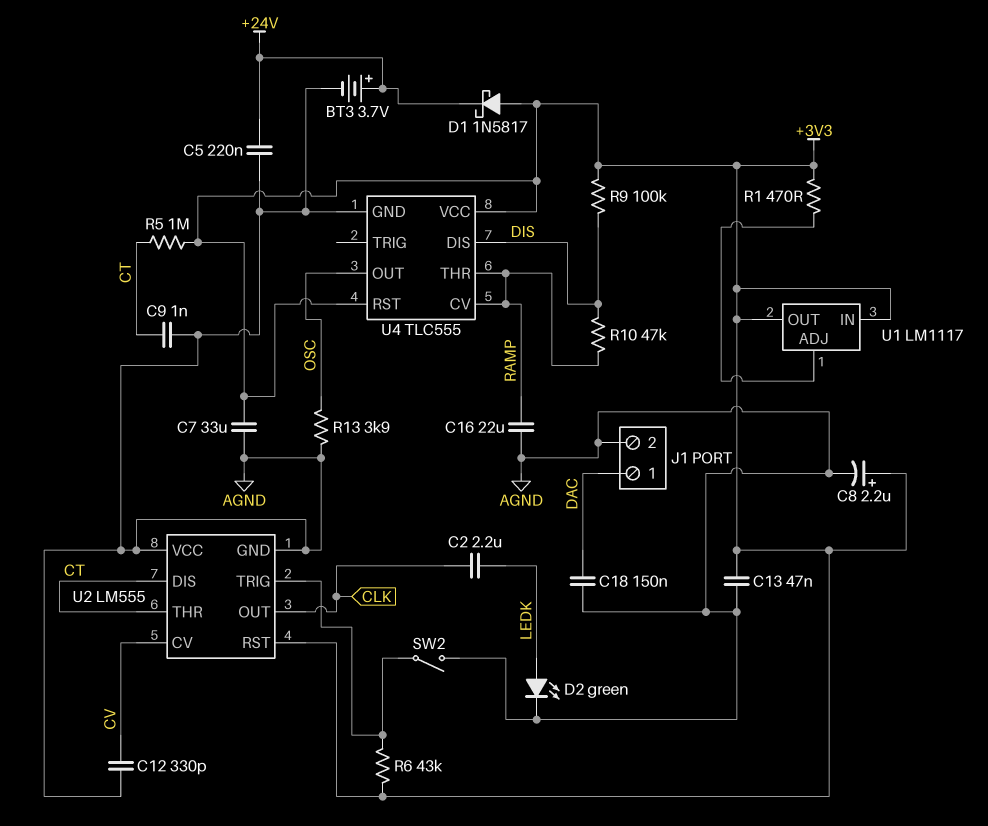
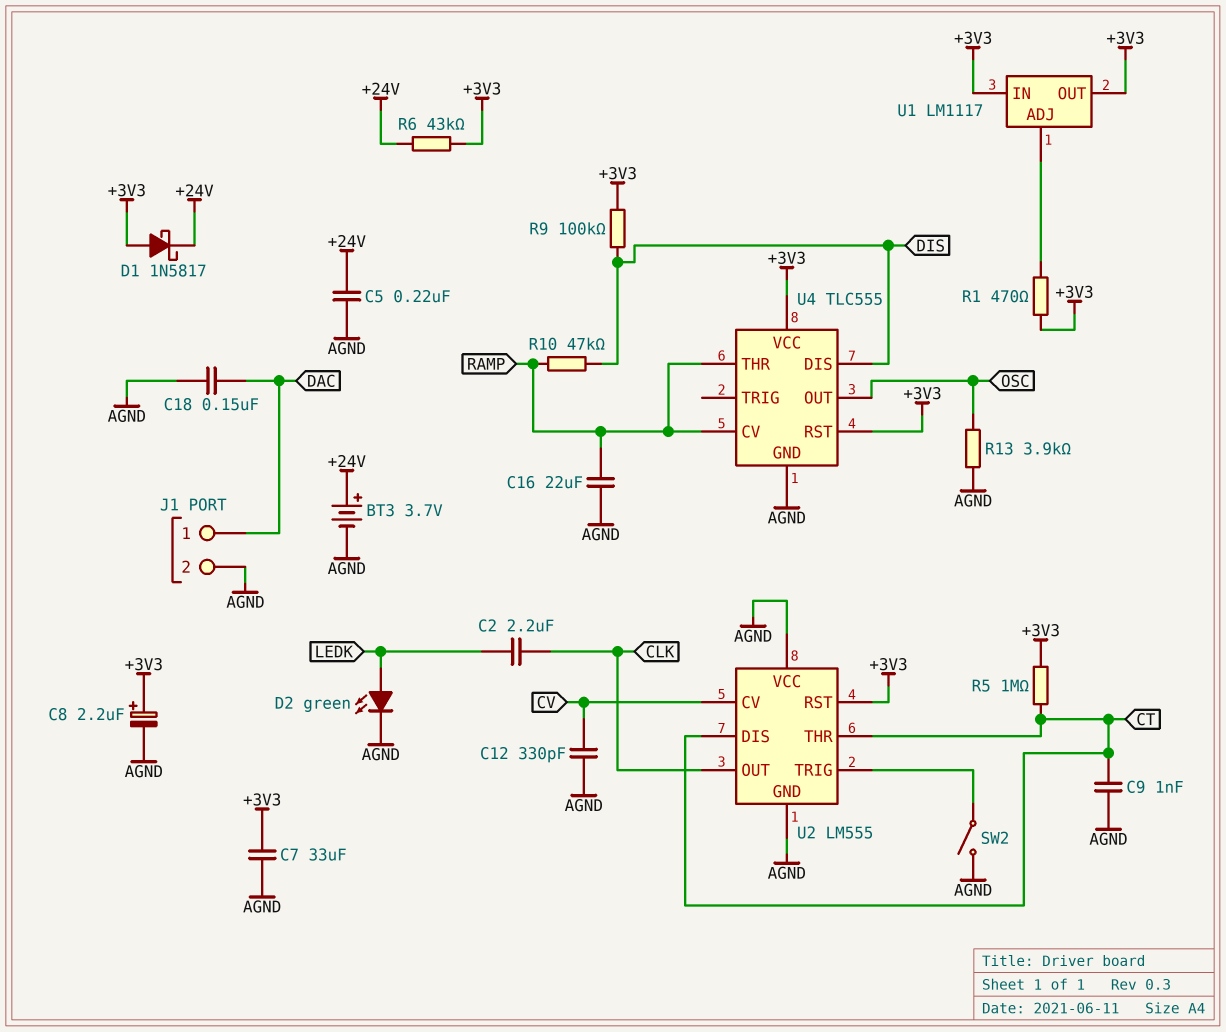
C13: 47nF (+3V3, AGND) -> none
R6: 43k (+3V3, U2/TRIG) -> 43k (+3V3, +24V)

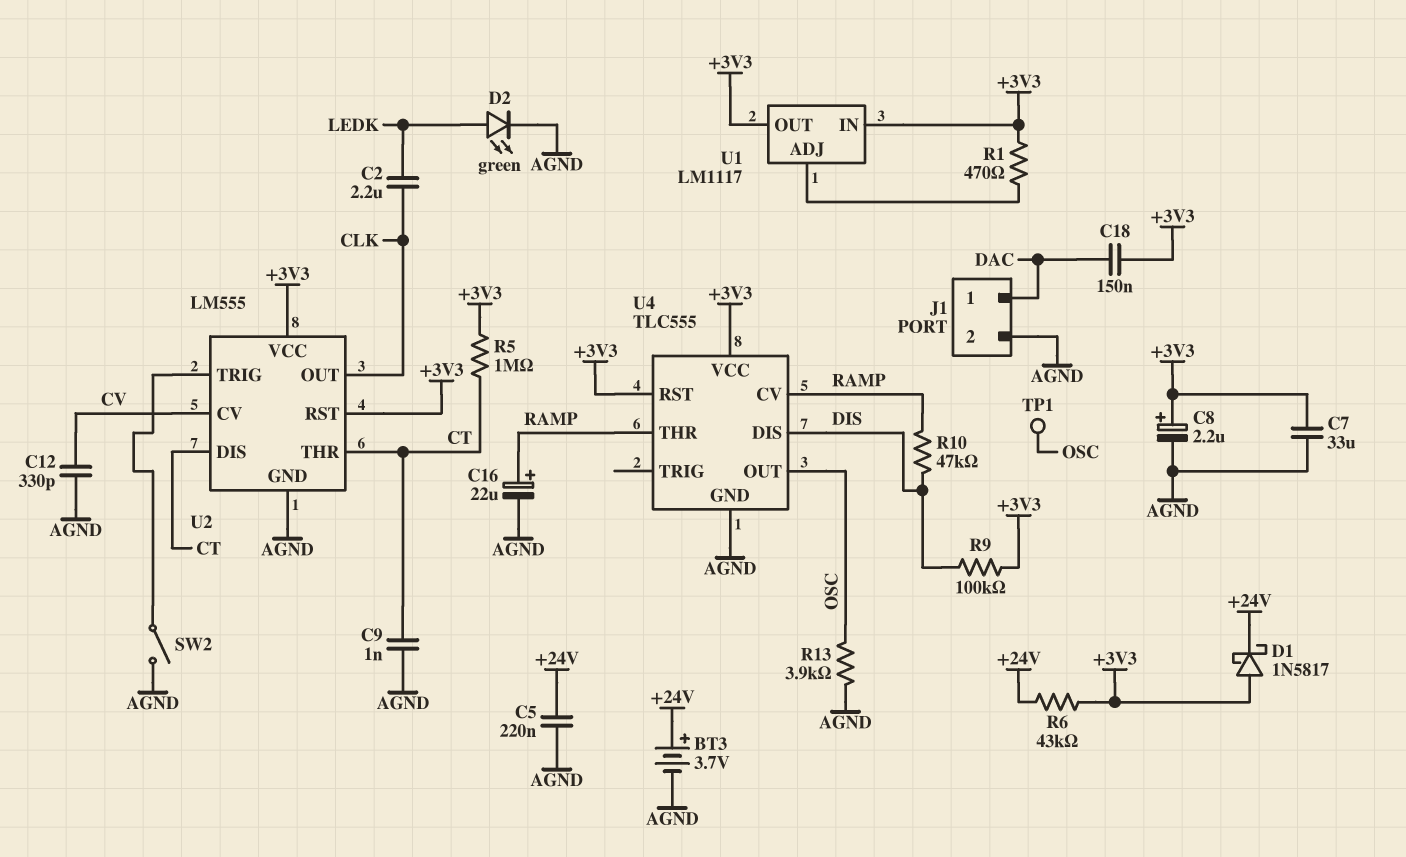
C16: 22uF (AGND, RAMP) -> 22uF (plus RAMP, minus AGND)
C18: 150nF (AGND, DAC) -> 150nF (+3V3, DAC)
TP1: none -> test point (OSC)
U2 pin VCC: AGND -> +3V3

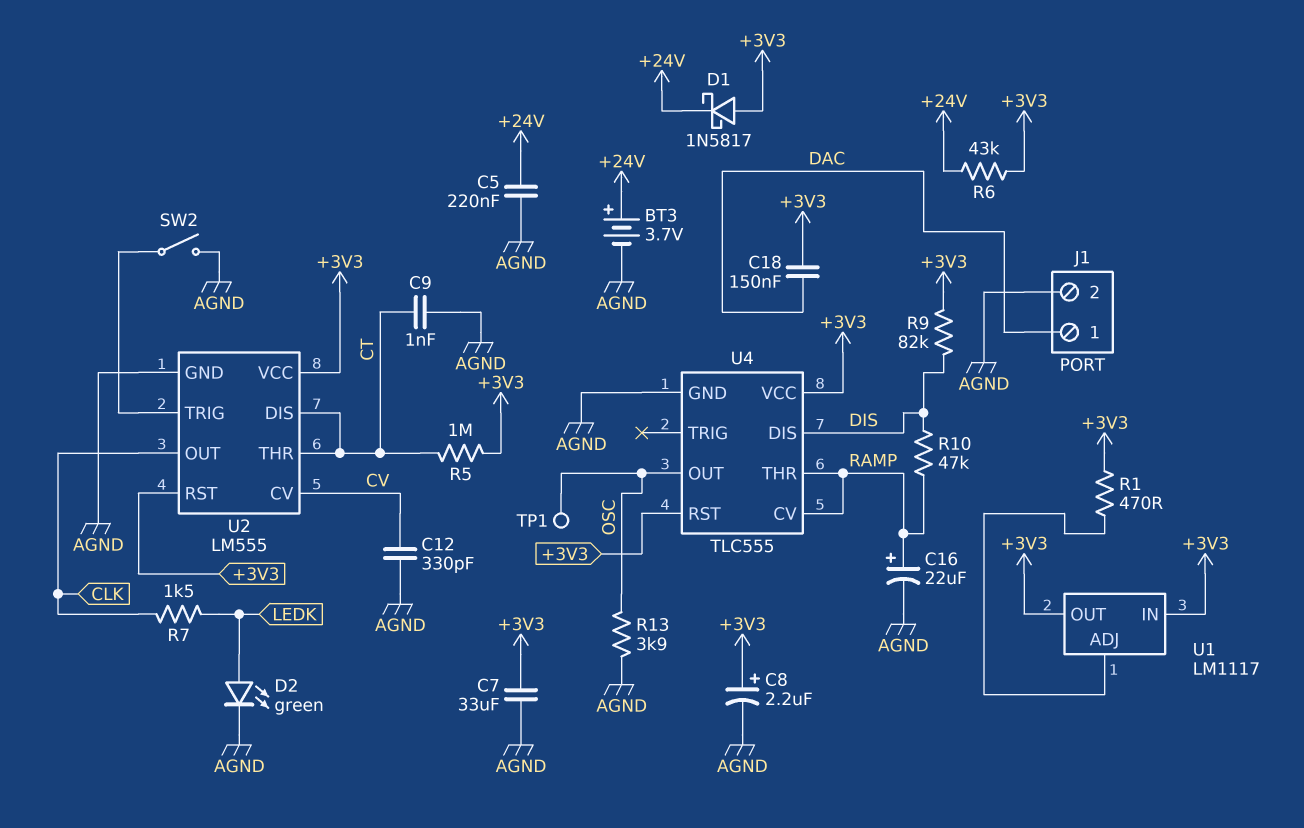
C2: 2.2uF (CLK, LEDK) -> none
R7: none -> 1.5k (CLK, LEDK)
R9: 100k (+3V3, DIS) -> 82k (+3V3, DIS)

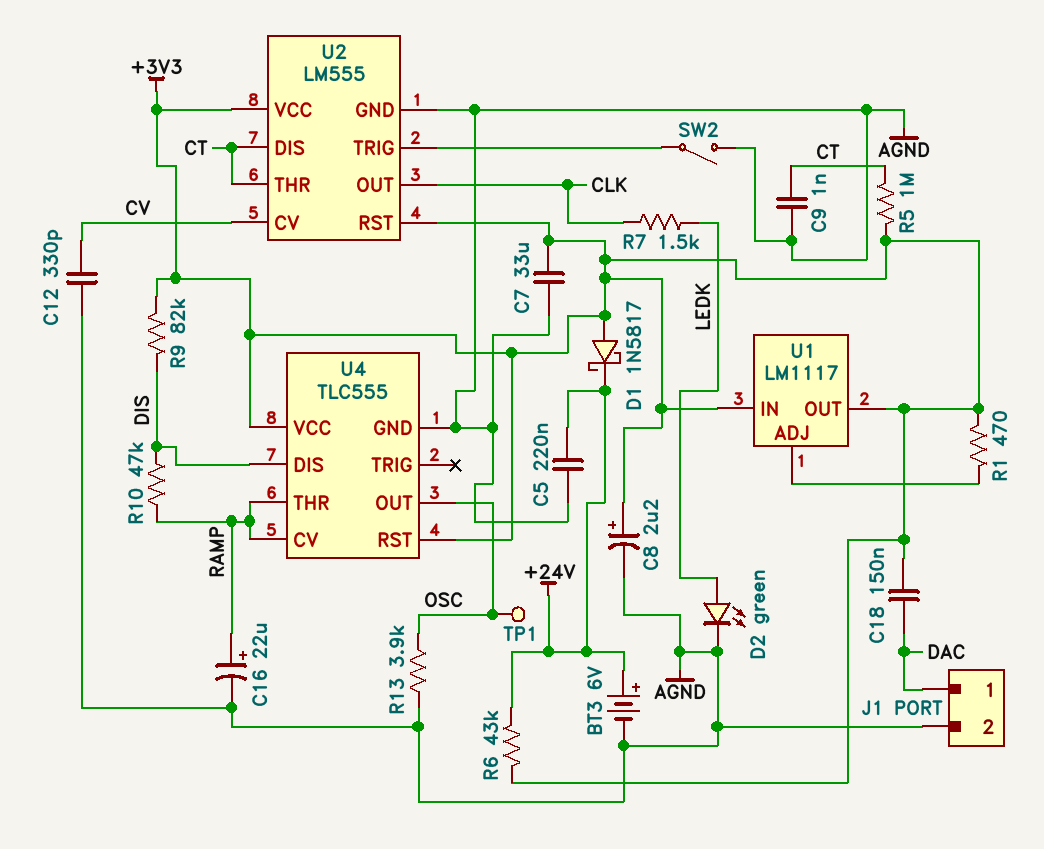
BT3: 3.7V (plus +24V, minus AGND) -> 6V (plus +24V, minus AGND)

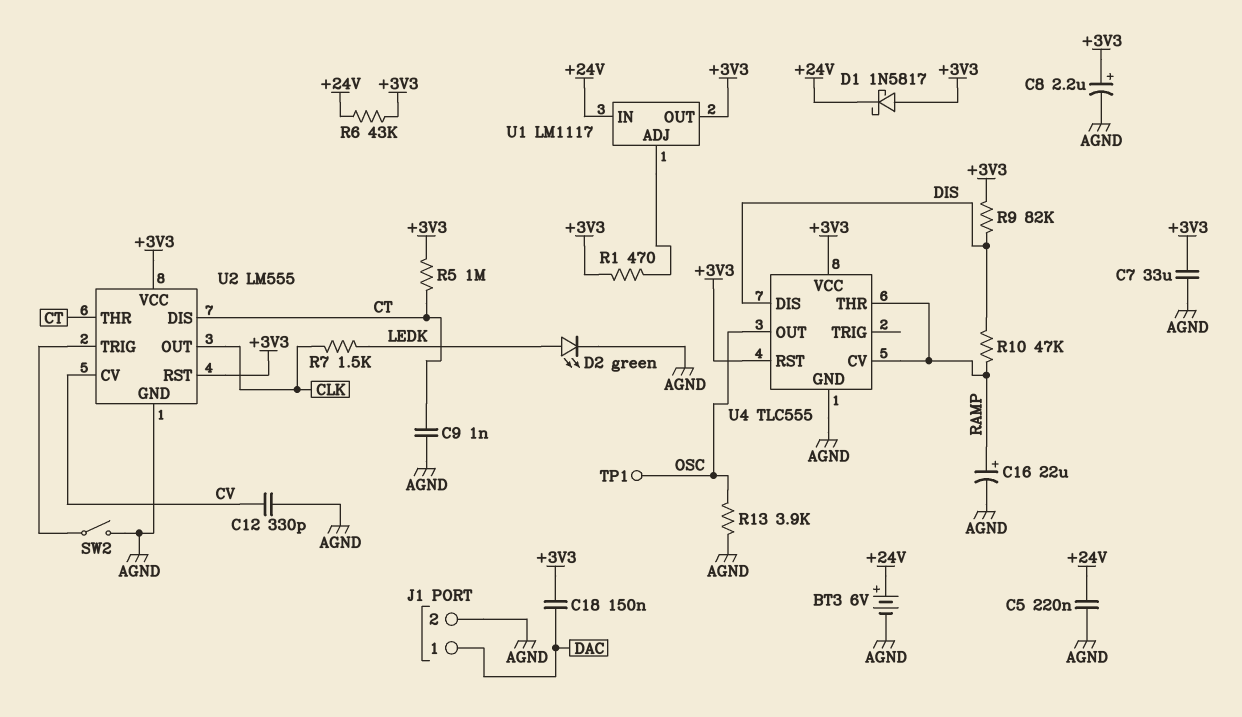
U1 pin IN: +3V3 -> +24V

